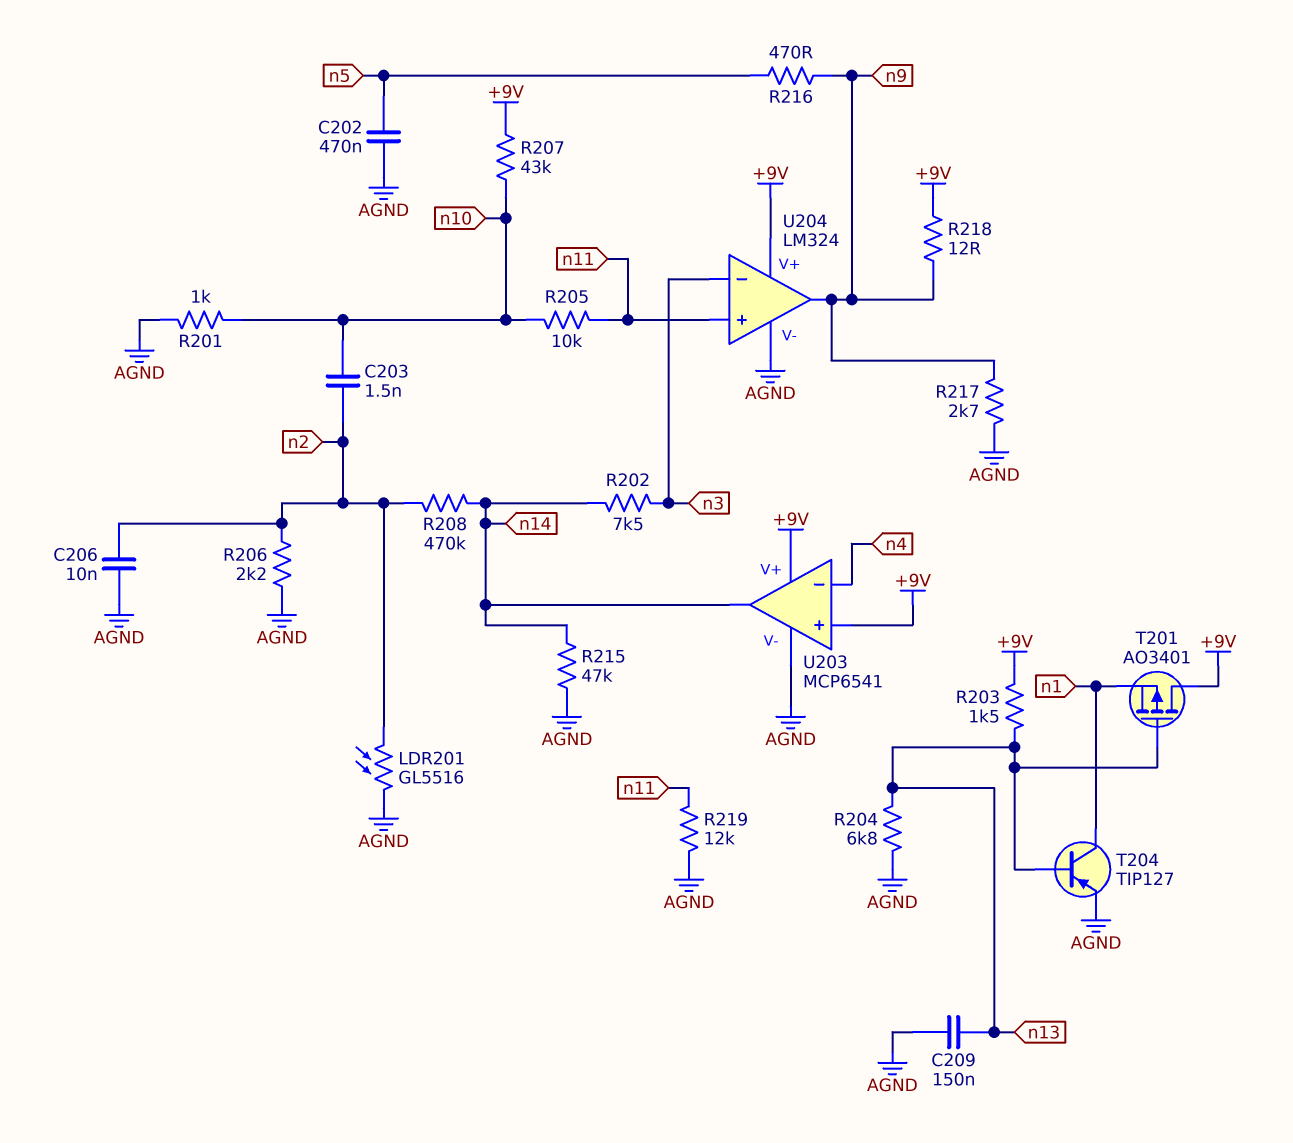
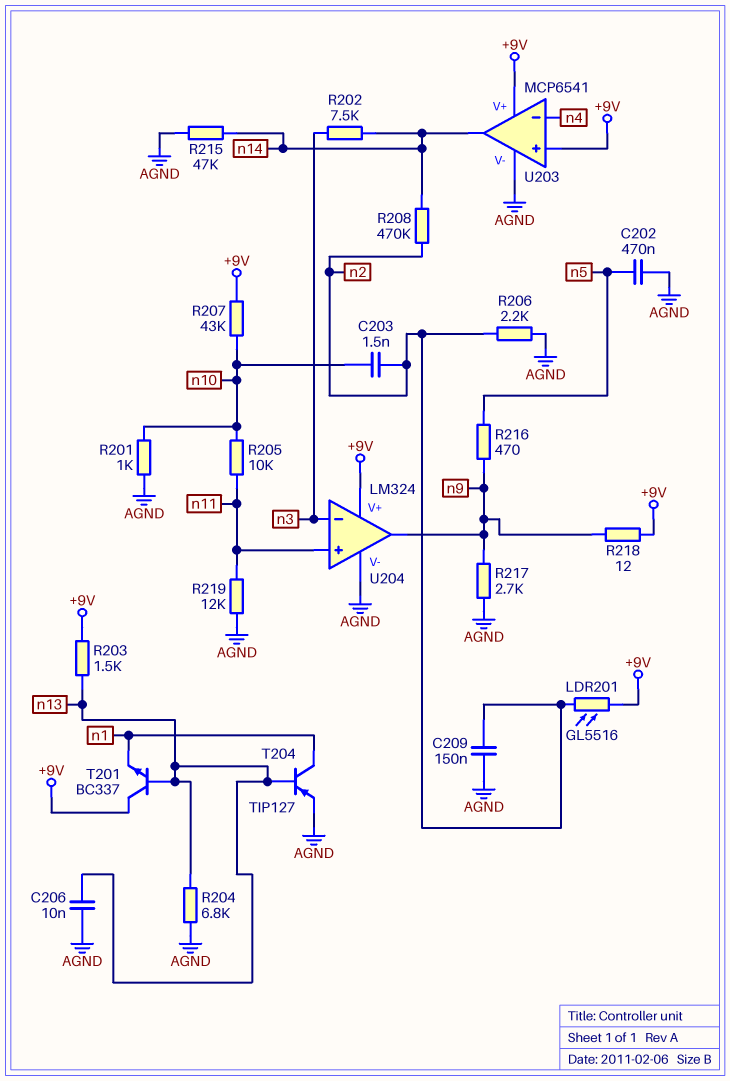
C206: 10nF (AGND, n2) -> 10nF (AGND, n13)
C209: 150nF (AGND, n13) -> 150nF (AGND, n2)
LDR201: GL5516 (AGND, n2) -> GL5516 (+9V, n2)
T201: PMOS AO3401 (G n13, D +9V, S n1) -> NPN BC337 (B n13, C +9V, E n1)

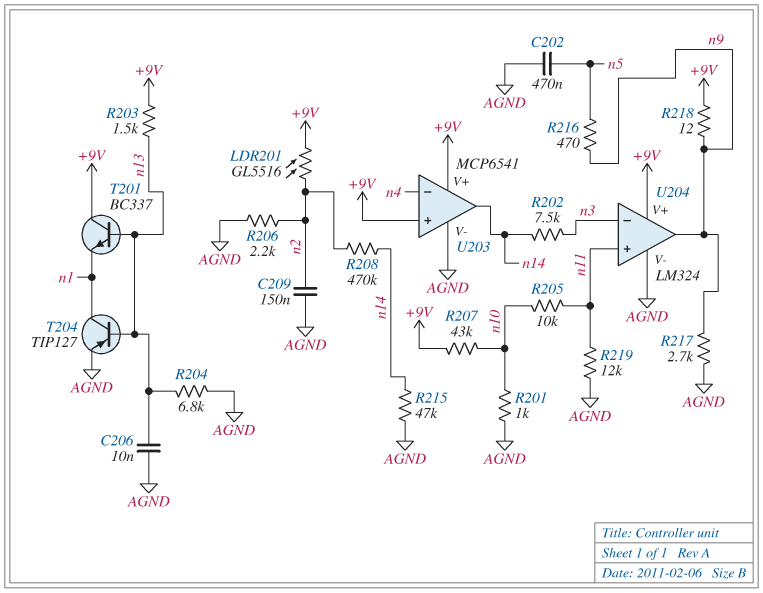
C203: 1.5nF (n2, n10) -> none

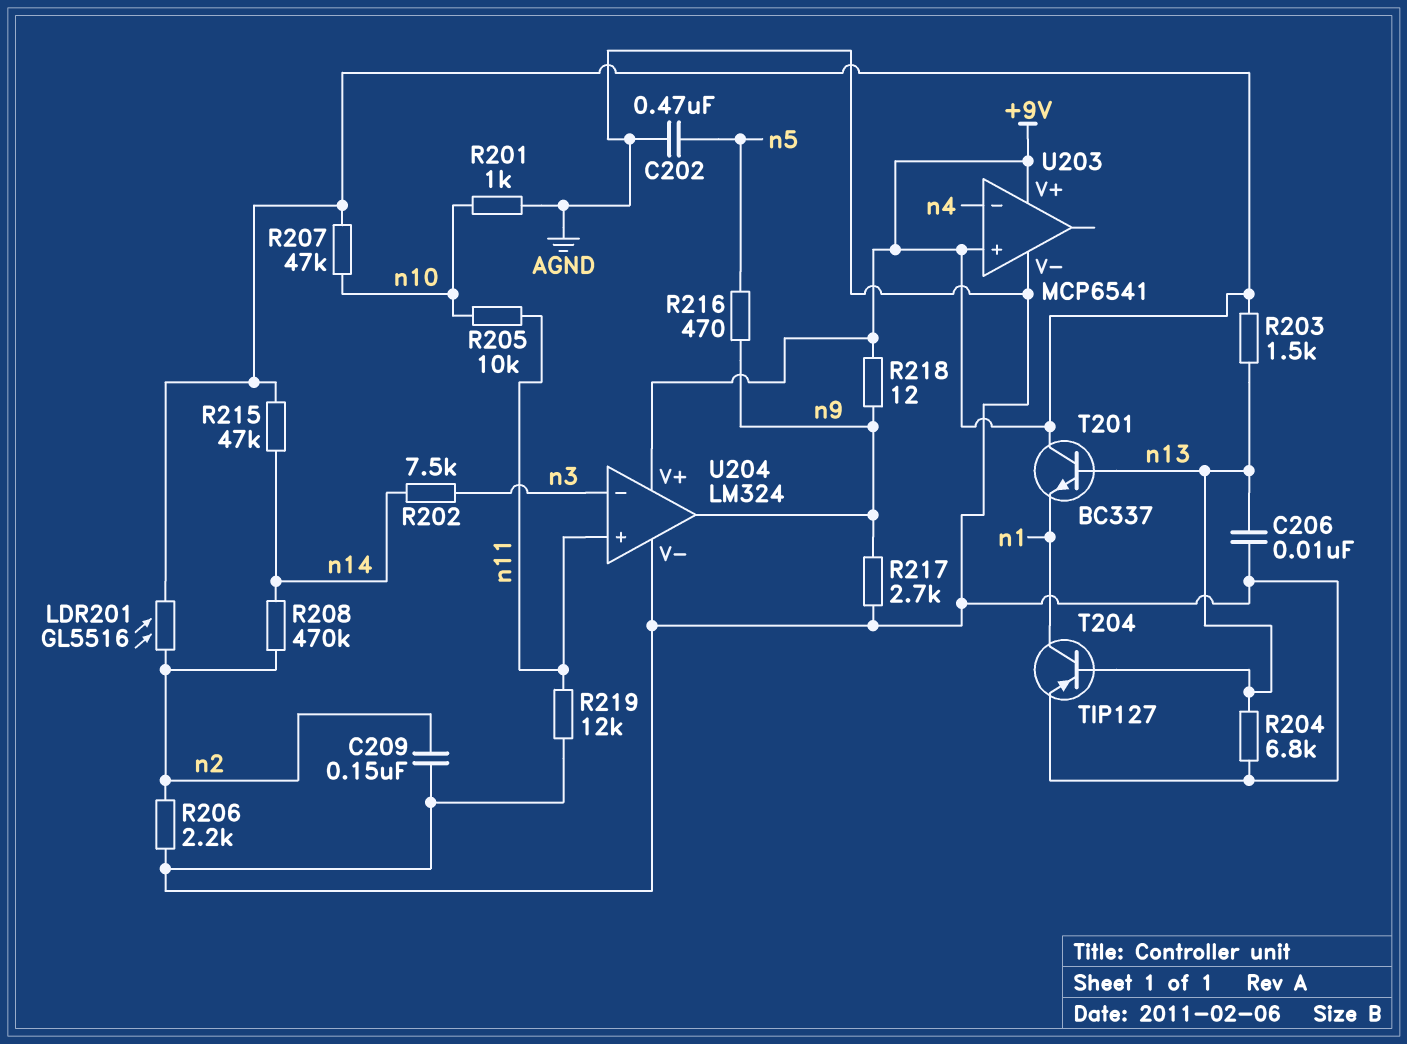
R207: 43k (+9V, n10) -> 47k (+9V, n10)
R215: 47k (AGND, n14) -> 47k (+9V, n14)
U203 pin out: n14 -> none

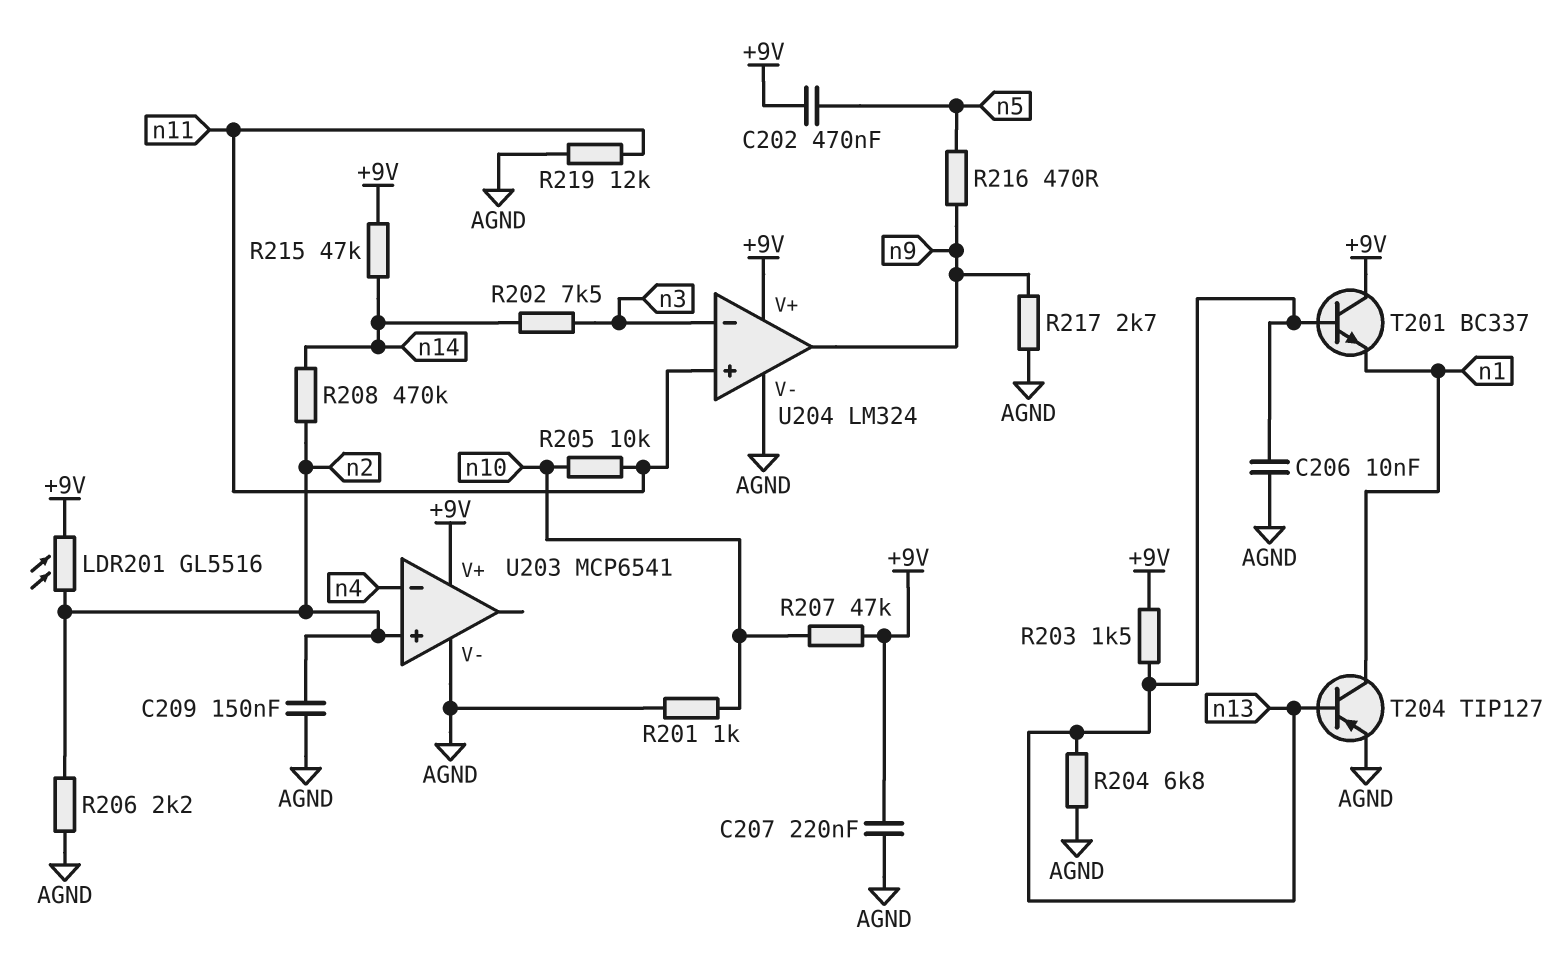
C202: 470nF (AGND, n5) -> 470nF (+9V, n5)
C207: none -> 220nF (+9V, AGND)
R218: 12 (+9V, n9) -> none
U203 pin in+: +9V -> n2

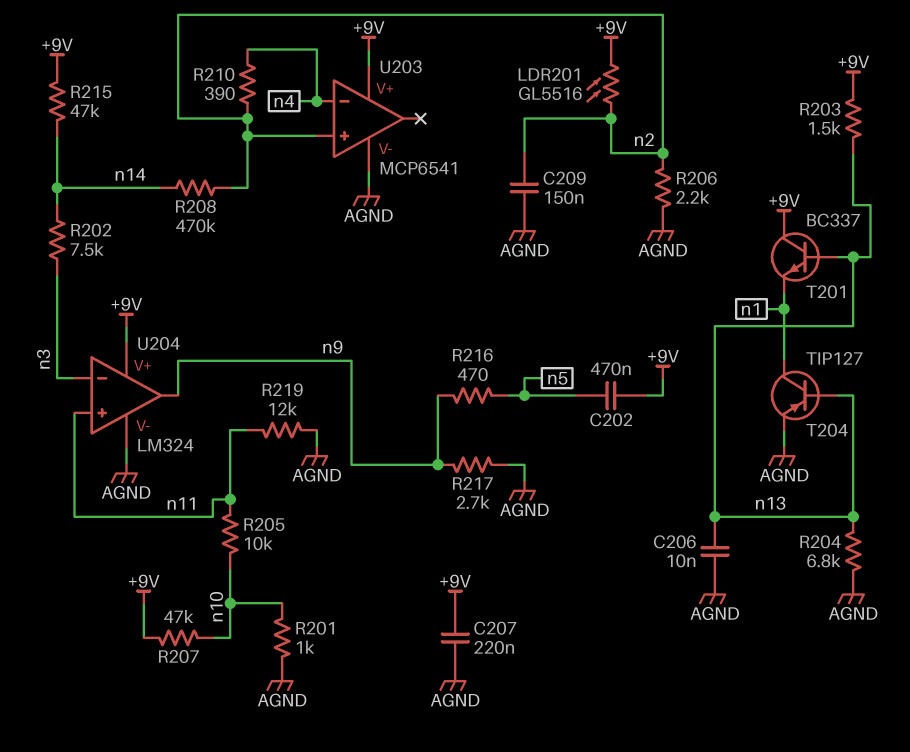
R210: none -> 390 (n2, n4)

